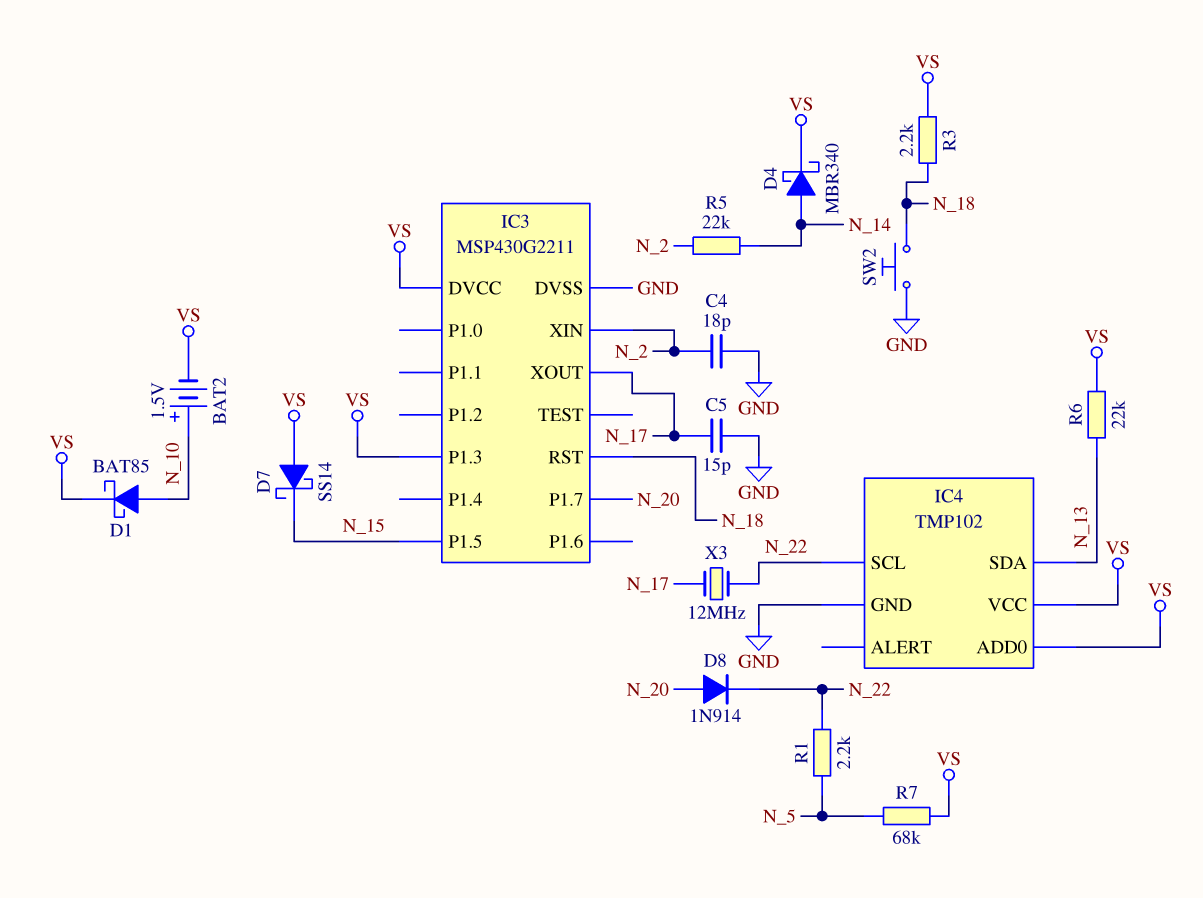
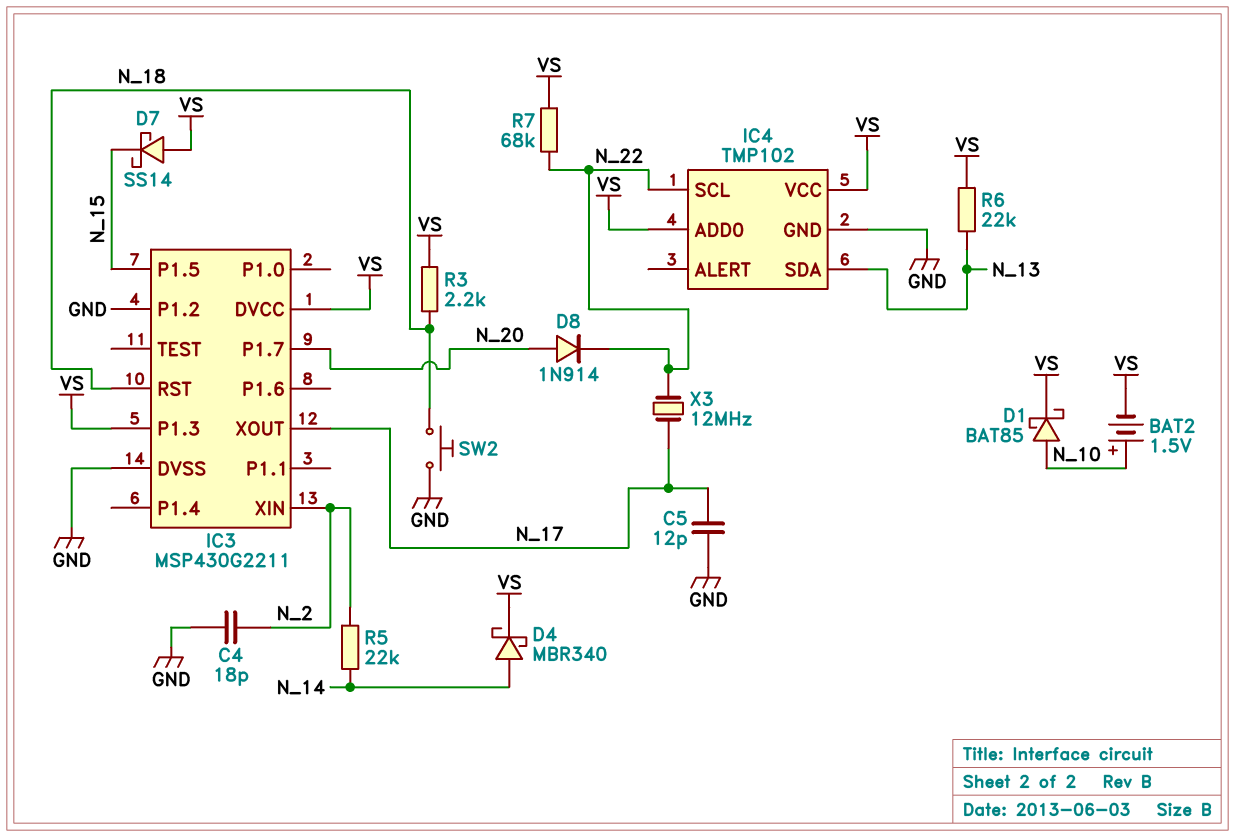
C5: 15pF (GND, N_17) -> 12pF (GND, N_17)
IC3 pin P1.2: none -> GND
R1: 2.2k (N_5, N_22) -> none
R7: 68k (N_5, VS) -> 68k (N_22, VS)

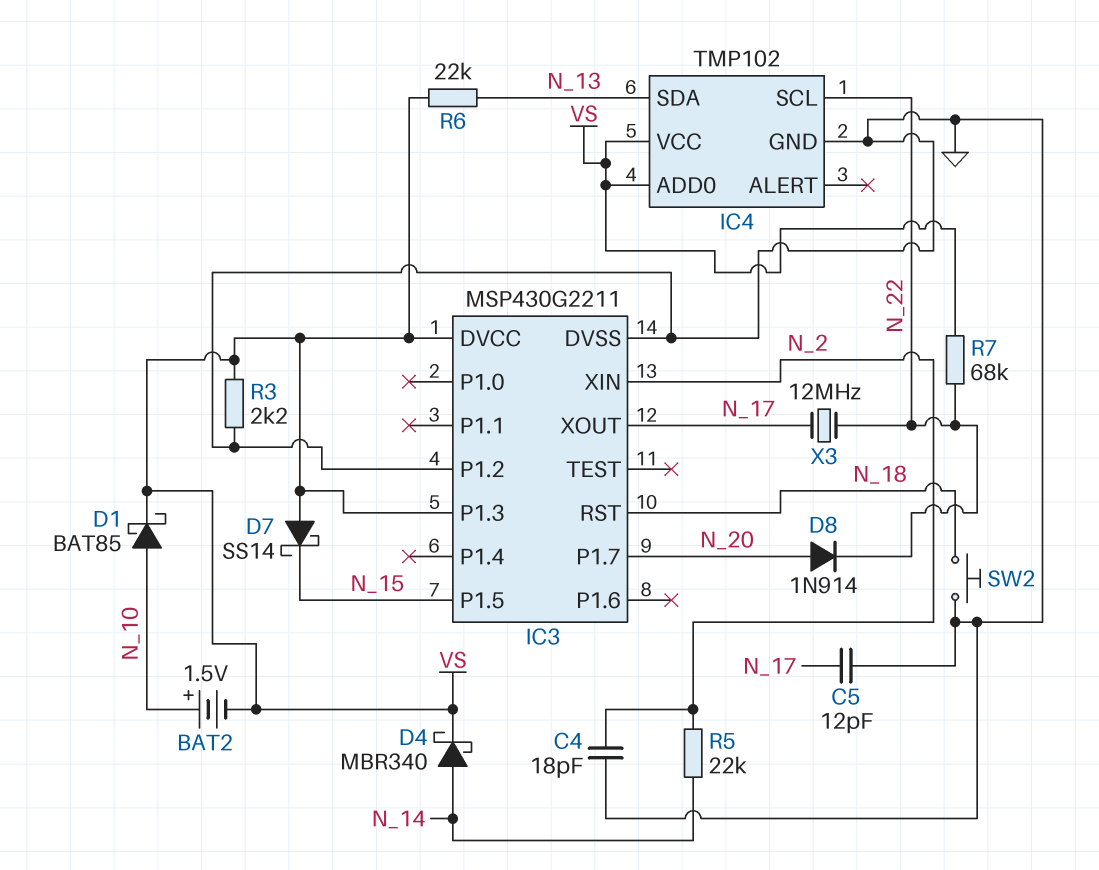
R3: 2.2k (N_18, VS) -> 2.2k (GND, VS)

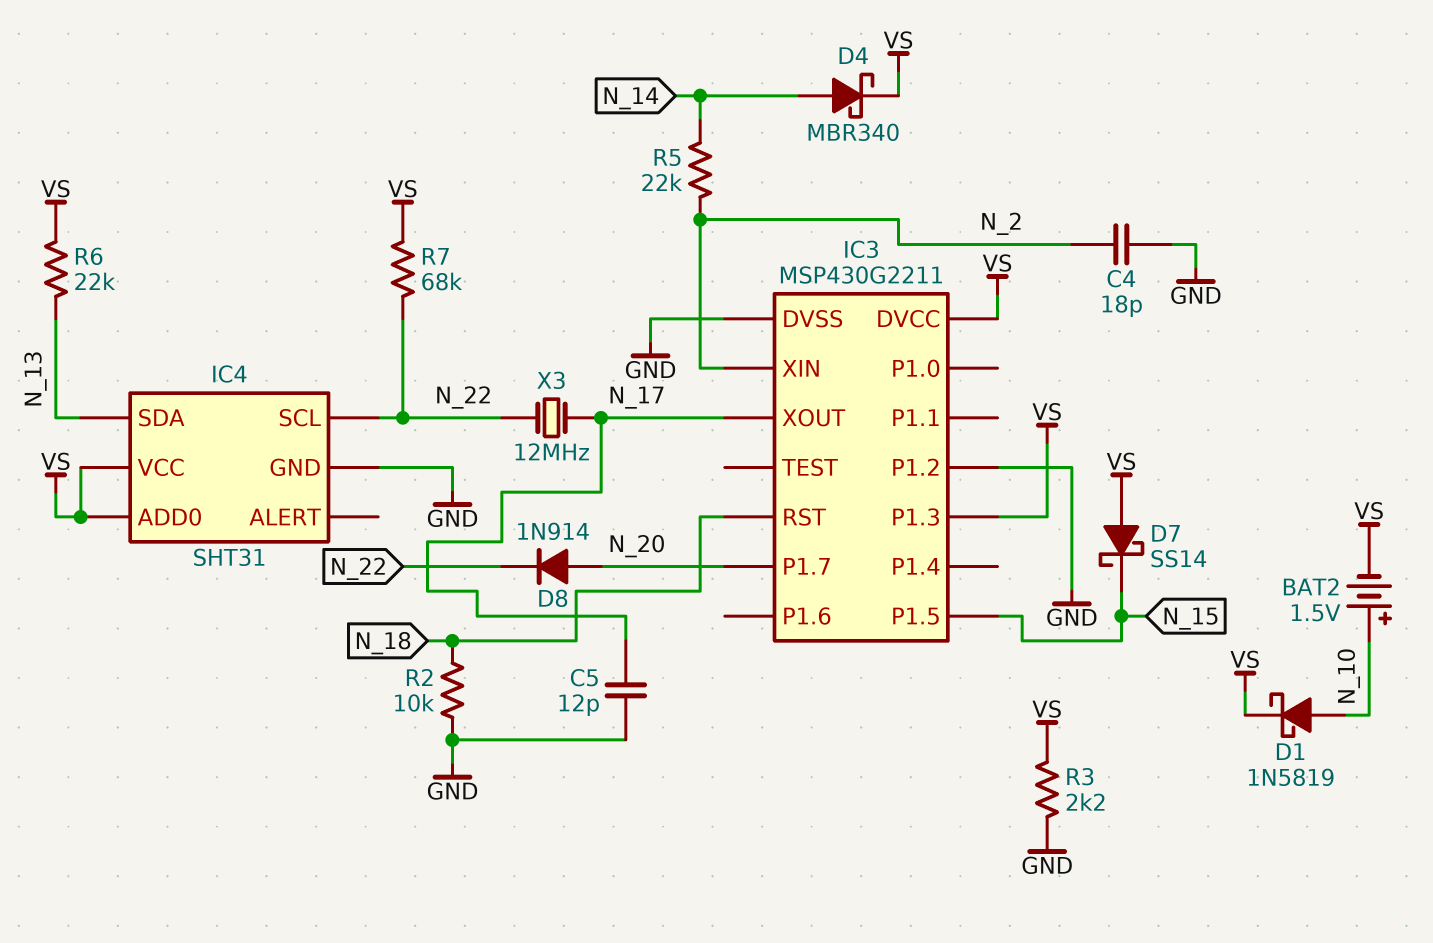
D1: schottky BAT85 (A N_10, K VS) -> schottky 1N5819 (A N_10, K VS)
IC4: TMP102 -> SHT31
R2: none -> 10k (GND, N_18)
SW2: button (GND, N_18) -> none

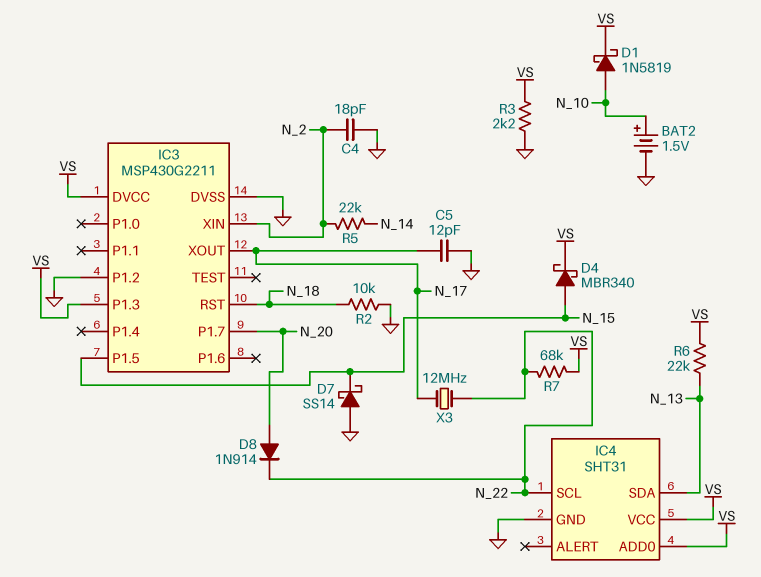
BAT2: 1.5V (plus N_10, minus VS) -> 1.5V (plus N_10, minus GND)
D4: schottky MBR340 (A N_14, K VS) -> schottky MBR340 (A N_15, K VS)
D7: schottky SS14 (A VS, K N_15) -> schottky SS14 (A GND, K N_15)

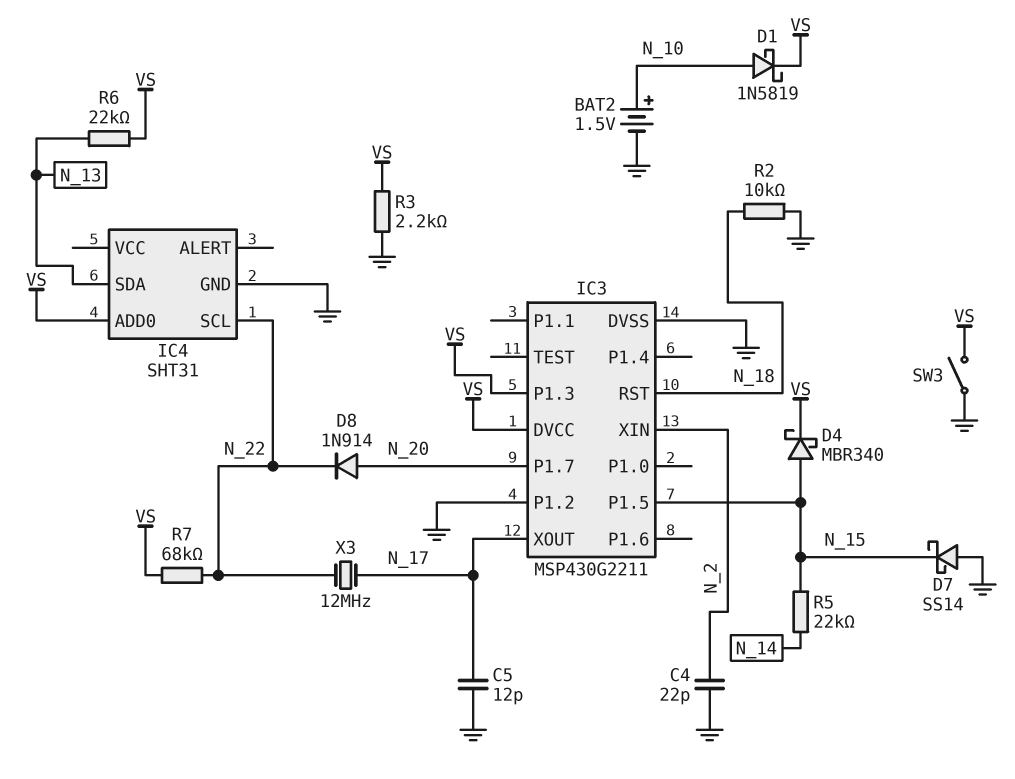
C4: 18pF (GND, N_2) -> 22pF (GND, N_2)
IC4 pin VCC: VS -> none
R5: 22k (N_2, N_14) -> 22k (N_14, N_15)
SW3: none -> switch (GND, VS)

